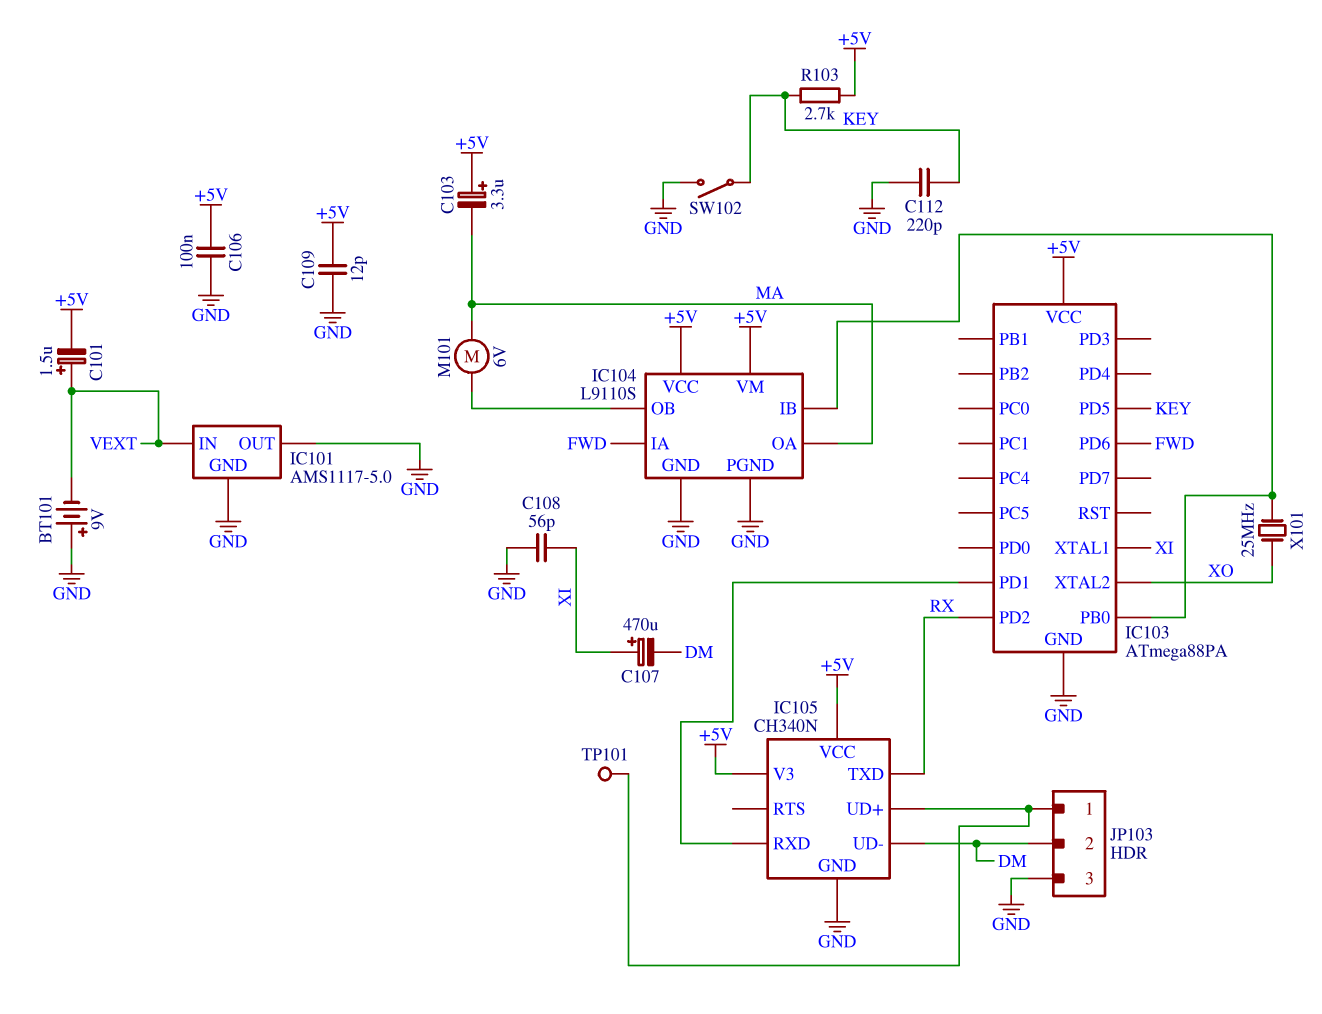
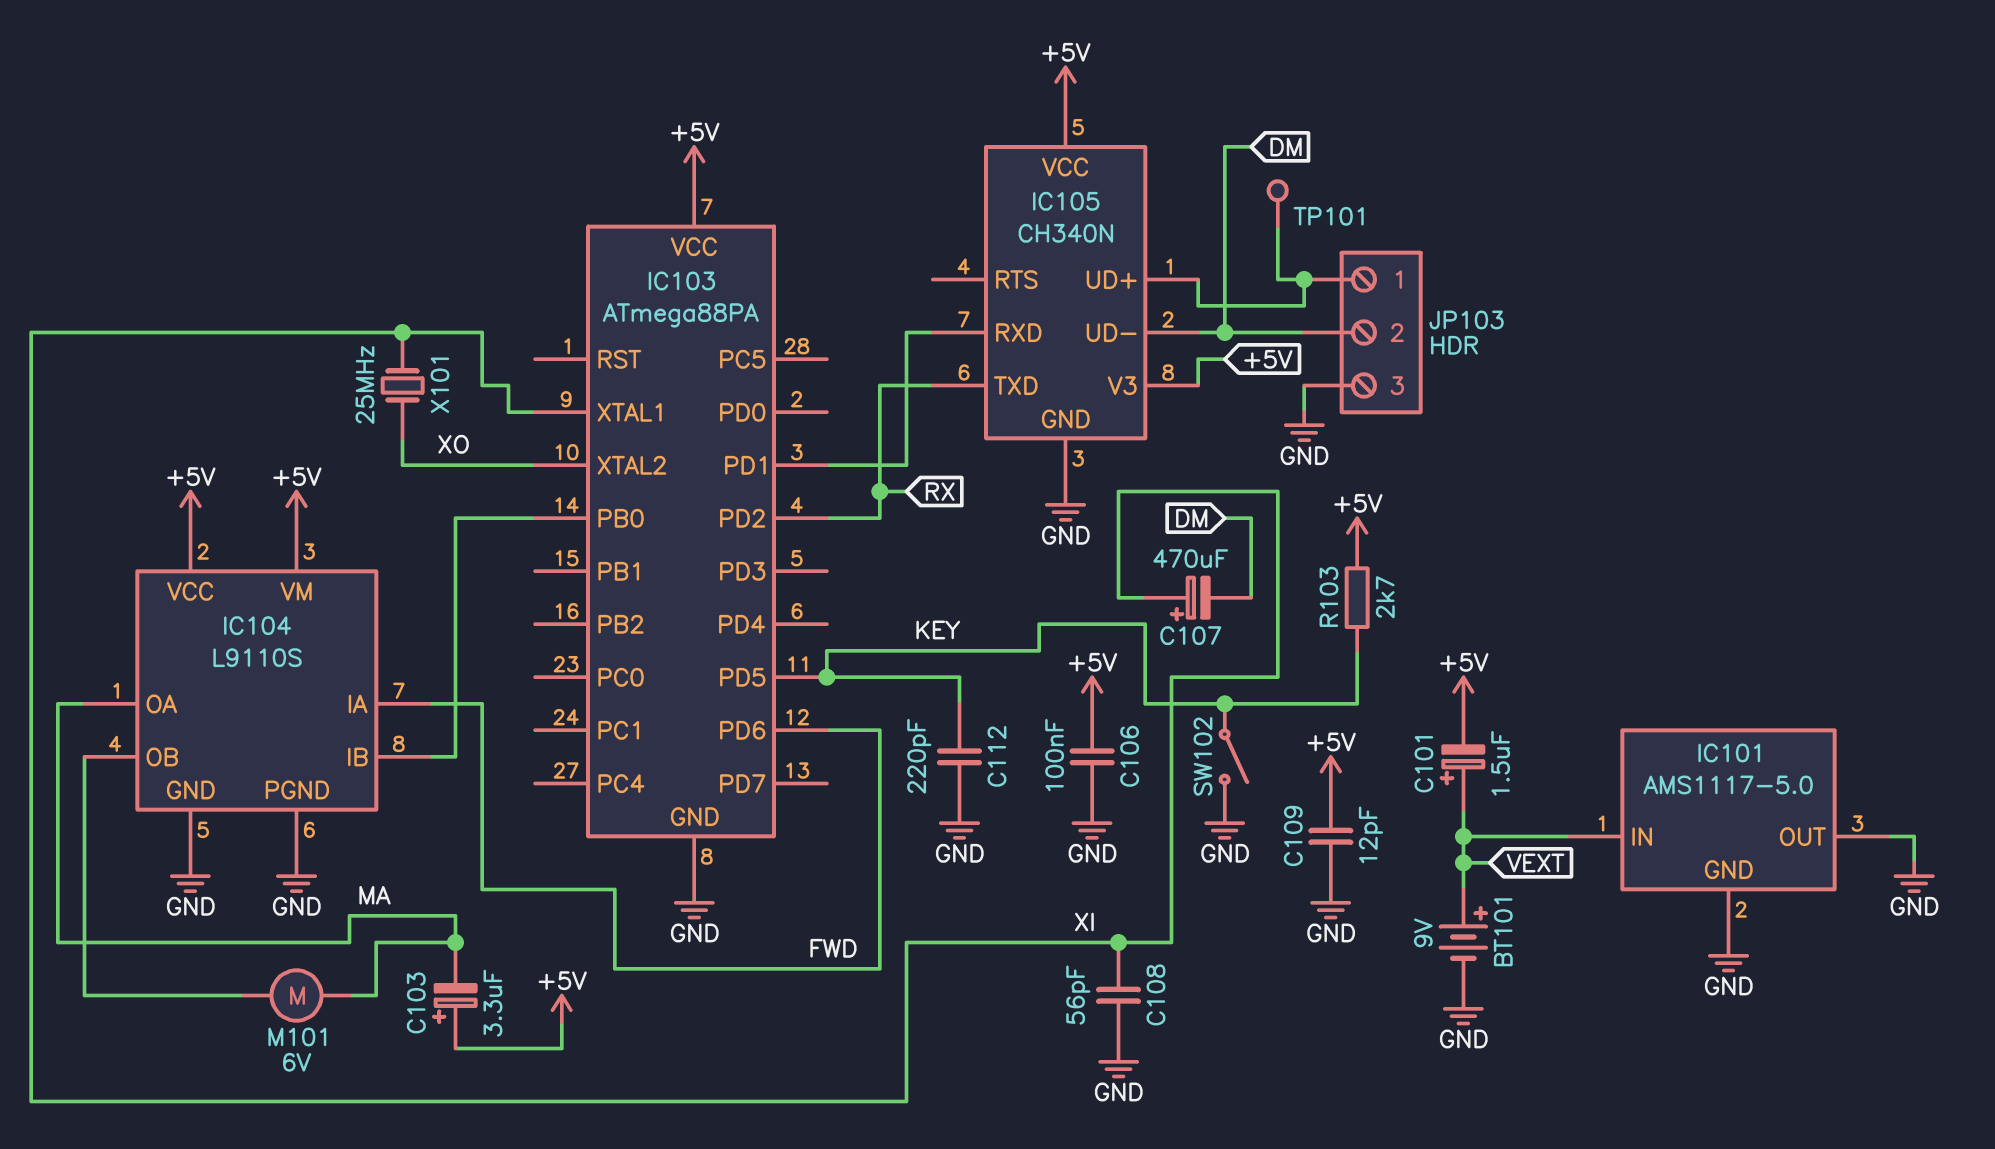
BT101: 9V (plus GND, minus VEXT) -> 9V (plus VEXT, minus GND)
X101: 25MHz (IC103/PB0, XO) -> 25MHz (XI, XO)

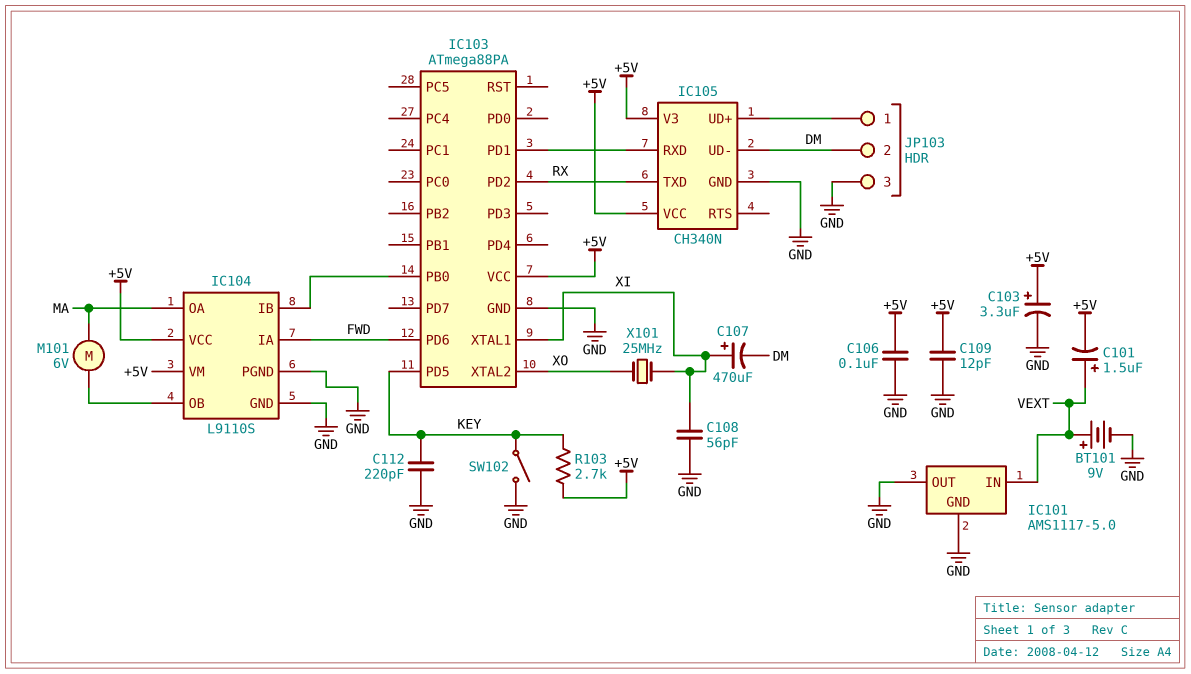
C103: 3.3uF (plus +5V, minus MA) -> 3.3uF (plus +5V, minus GND)
TP101: test point (IC105/UD+) -> none

